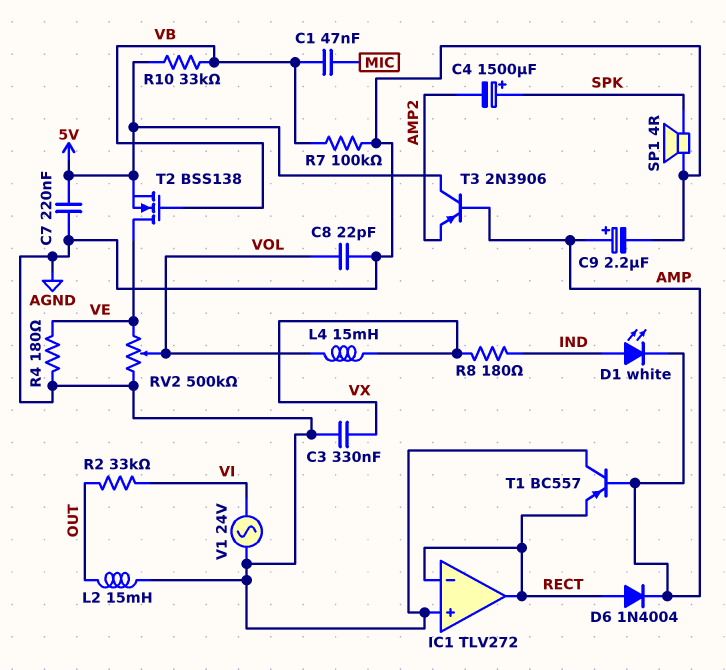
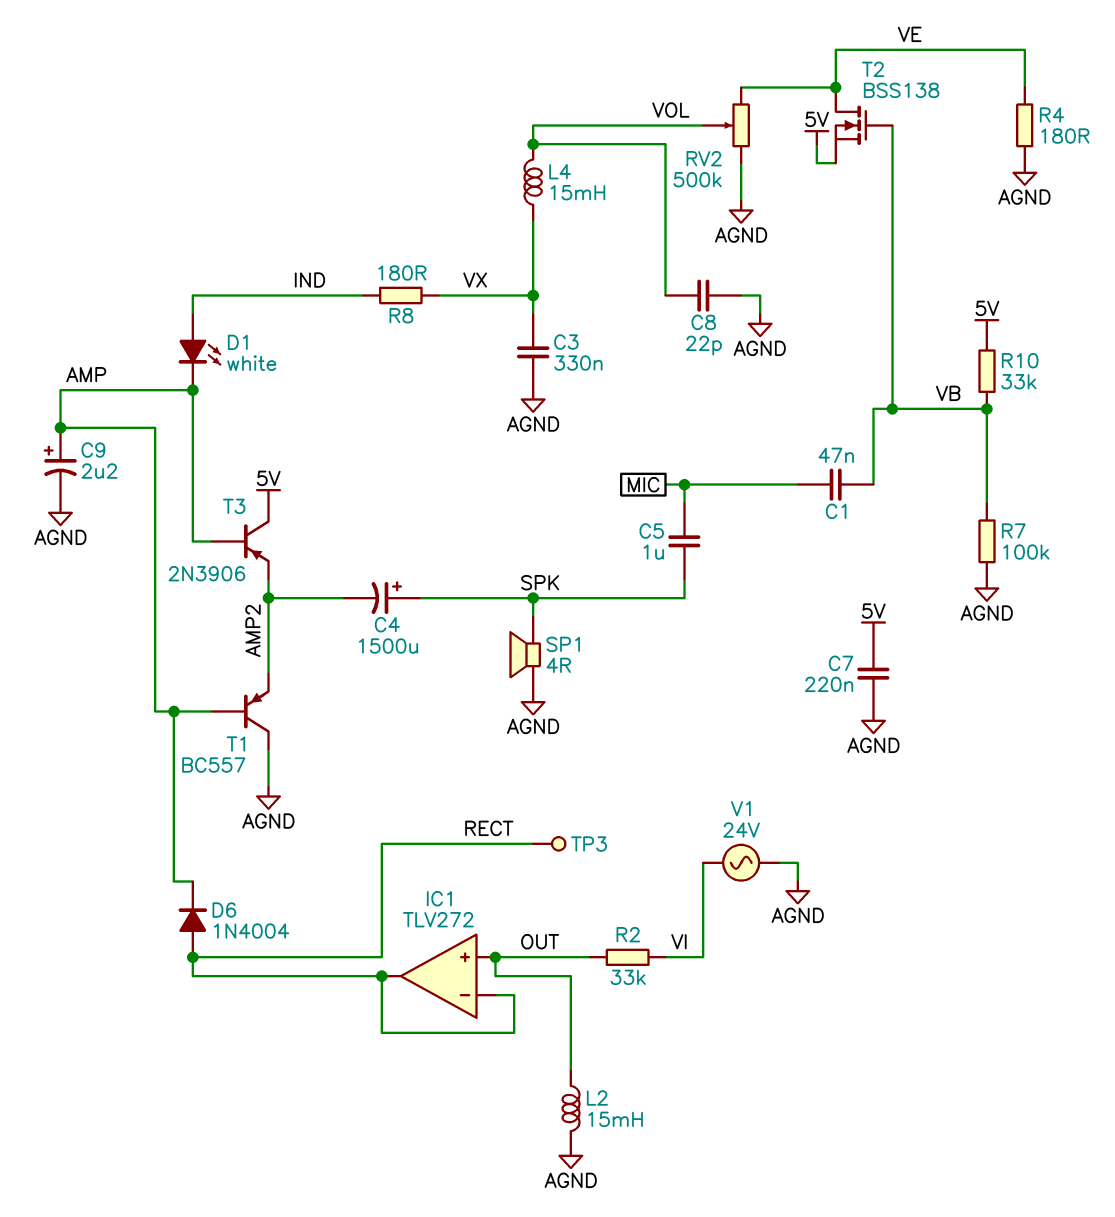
C5: none -> 1uF (MIC, SPK)
IC1 pin in+: AGND -> OUT
T1: PNP BC557 (B AMP, C AGND, E RECT) -> PNP BC557 (B AMP, C AGND, E AMP2)
TP3: none -> test point (RECT)

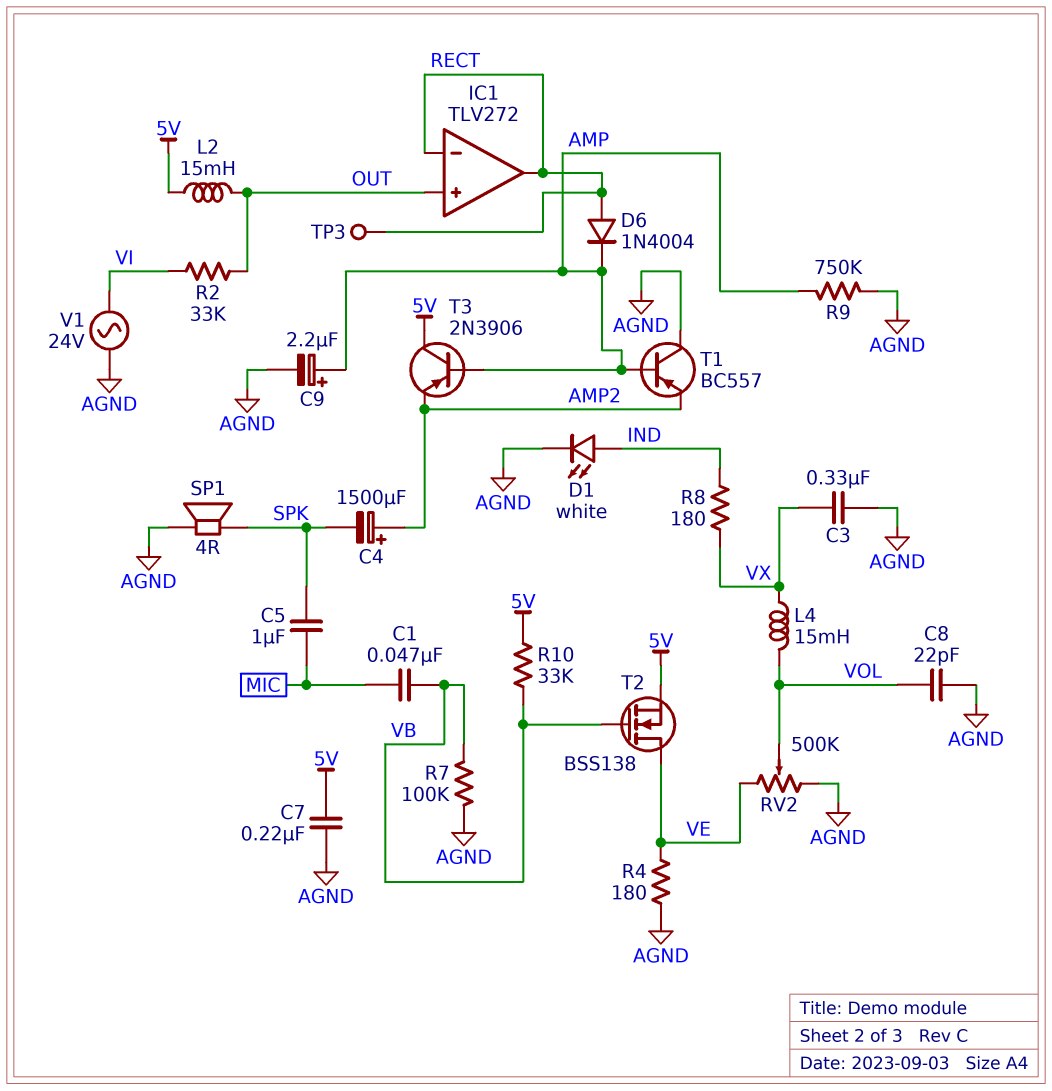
C4: 1500uF (plus SPK, minus AMP2) -> 1500uF (plus AMP2, minus SPK)
D1: LED white (A IND, K AMP) -> LED white (A IND, K AGND)
L2: 15mH (AGND, OUT) -> 15mH (5V, OUT)
R9: none -> 750k (AGND, AMP)

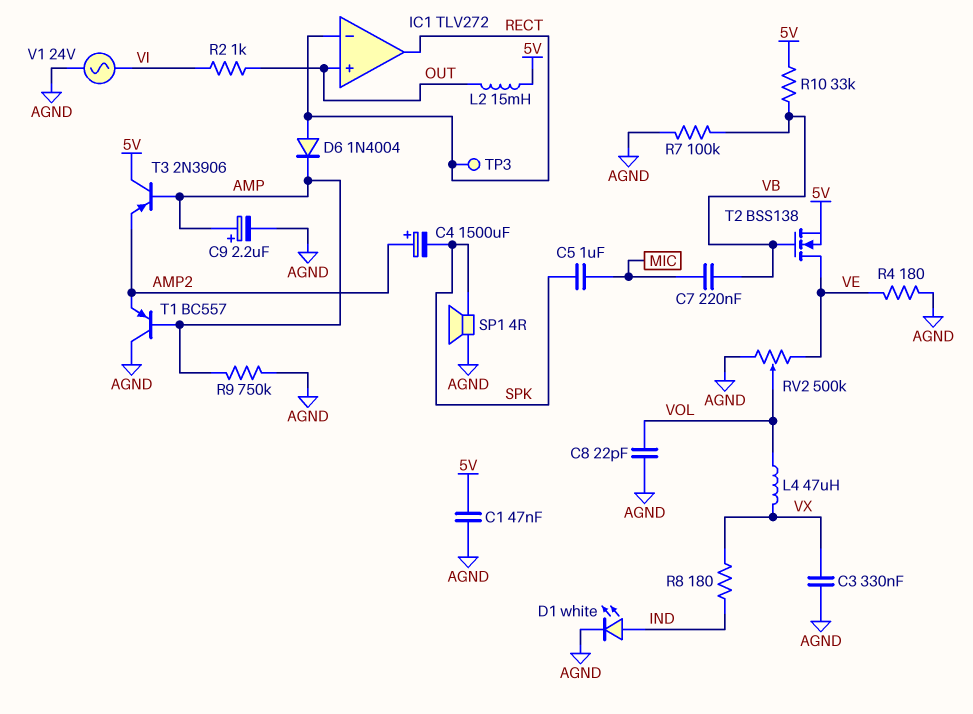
C1: 47nF (MIC, VB) -> 47nF (5V, AGND)
C7: 220nF (5V, AGND) -> 220nF (MIC, VB)
L4: 15mH (VOL, VX) -> 47uH (VOL, VX)
R2: 33k (OUT, VI) -> 1k (OUT, VI)

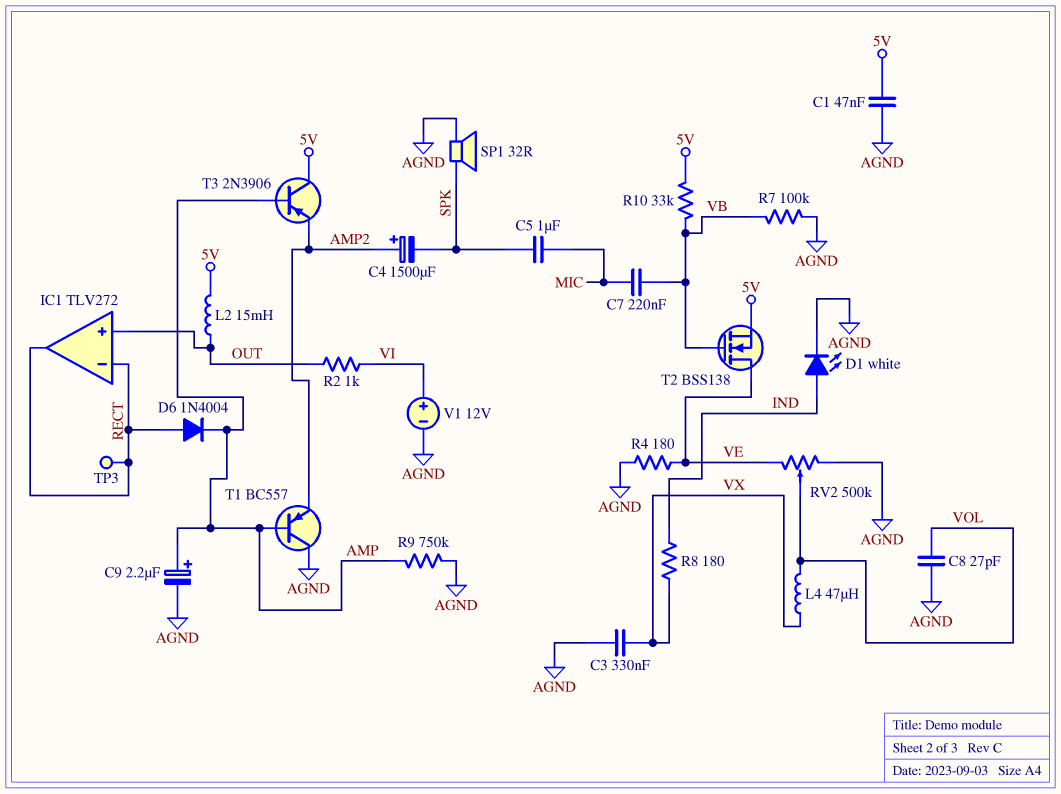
C8: 22pF (AGND, VOL) -> 27pF (AGND, VOL)
SP1: speaker 4R (AGND, SPK) -> speaker 32R (AGND, SPK)
V1: AC 24V (AGND, VI) -> 12V (plus VI, minus AGND)

